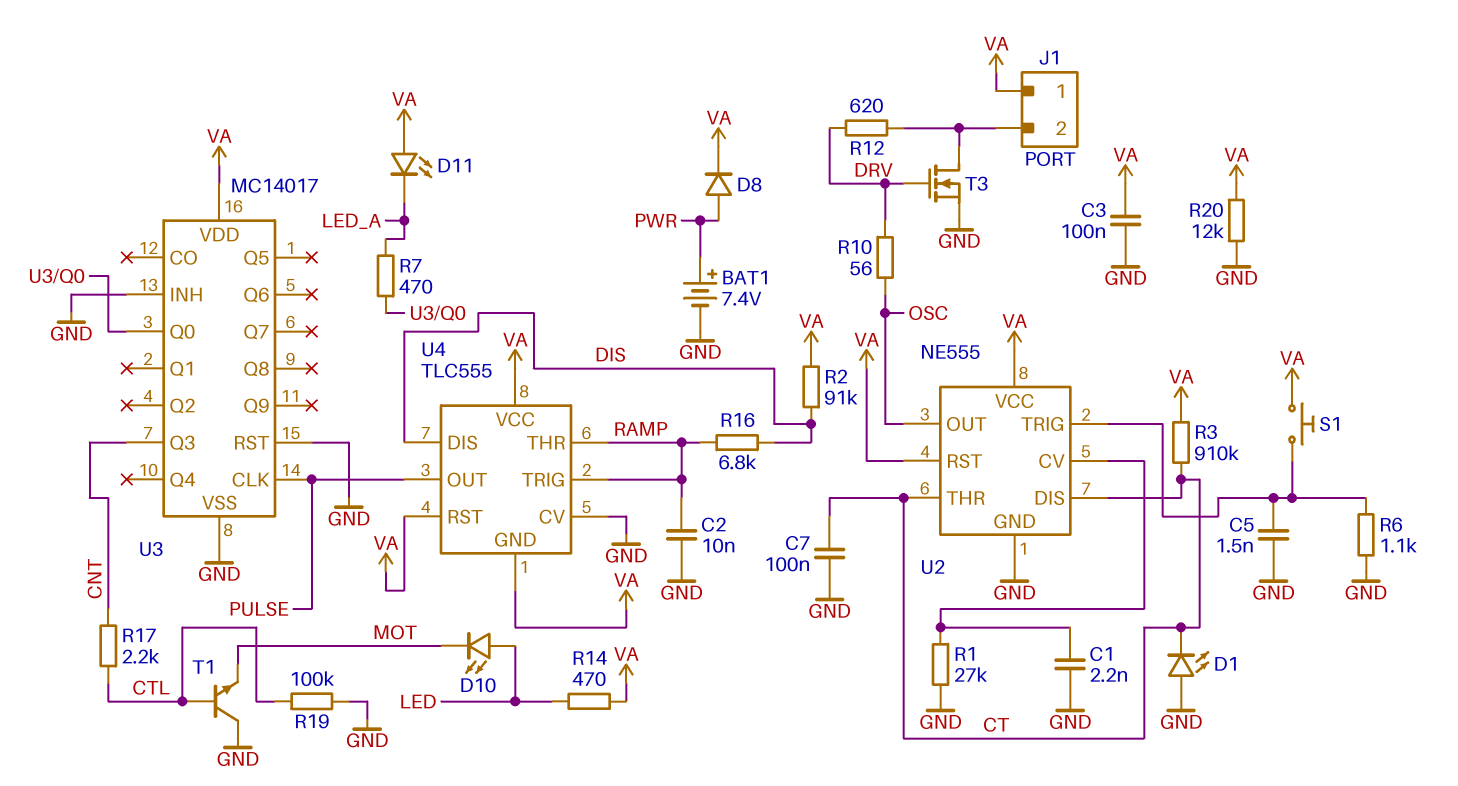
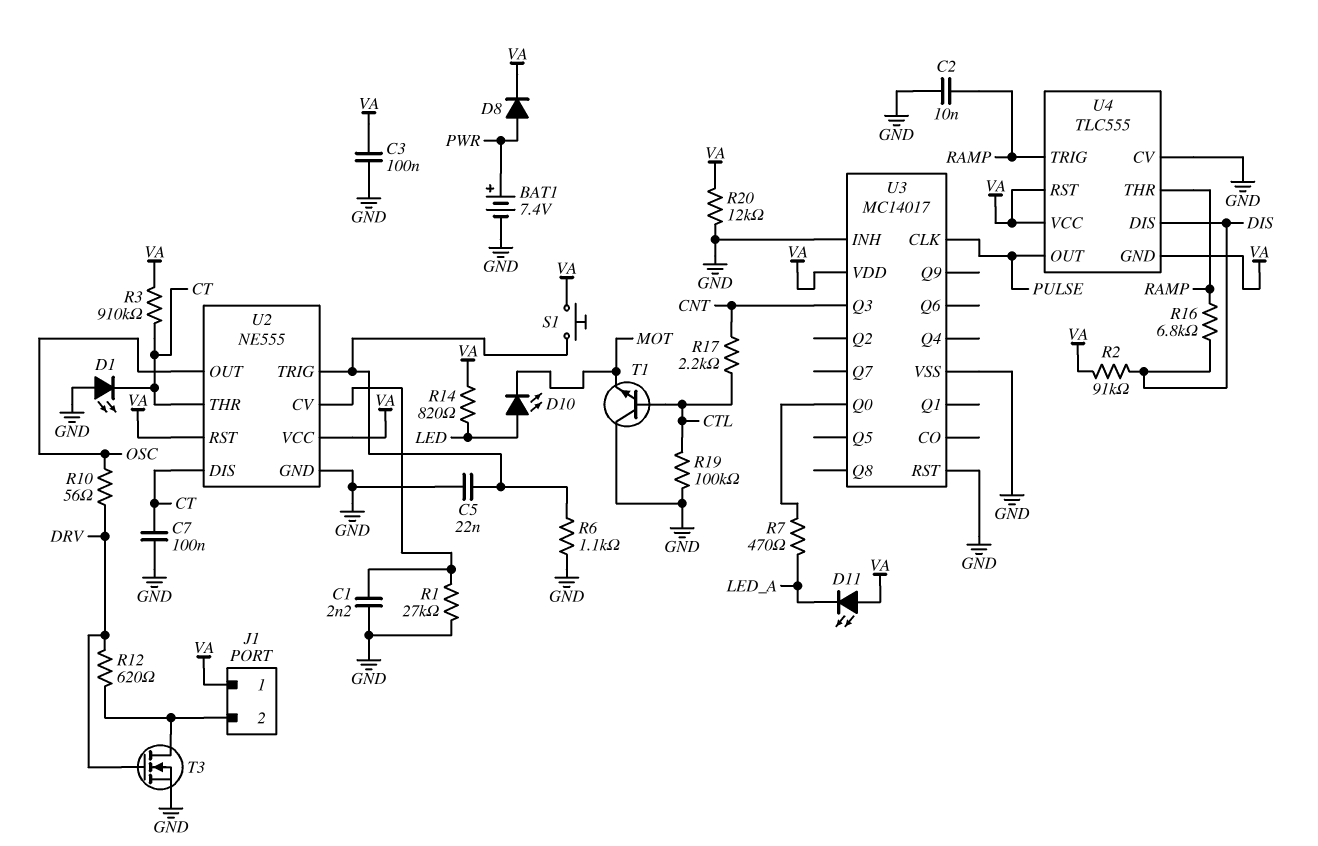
C5: 1.5nF (GND, U2/TRIG) -> 22nF (GND, U2/TRIG)
R14: 470 (LED, VA) -> 820 (LED, VA)

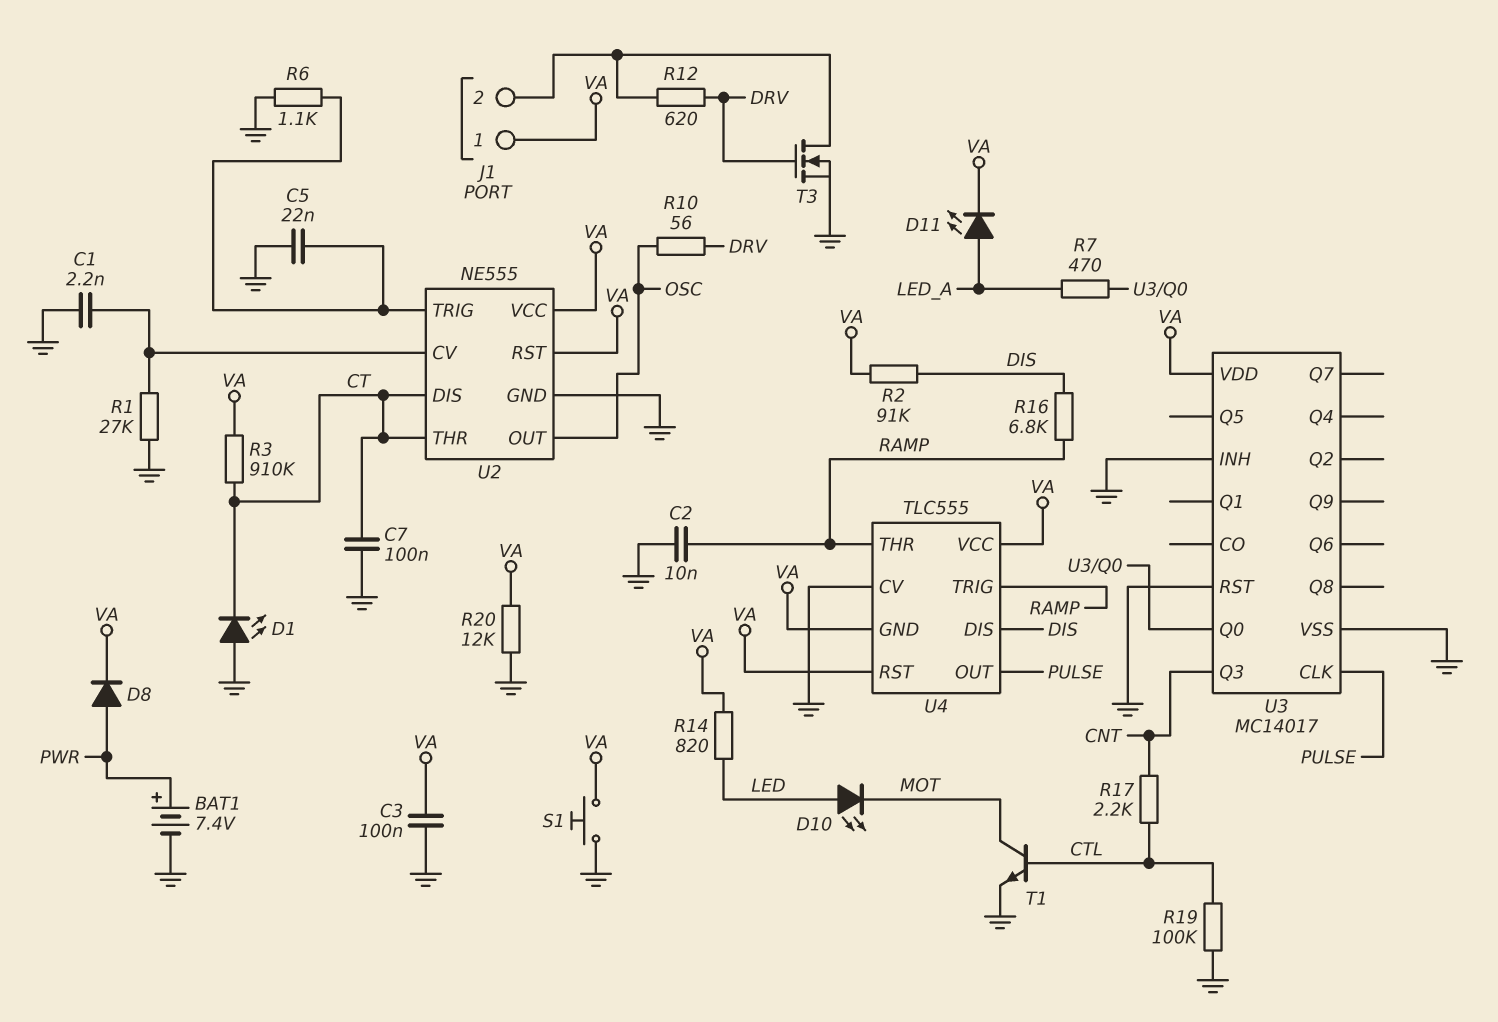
D11: LED (A VA, K LED_A) -> LED (A LED_A, K VA)
S1: button (U2/TRIG, VA) -> button (GND, VA)
T1: NPN (B CTL, C GND, E MOT) -> NPN (B CTL, C MOT, E GND)

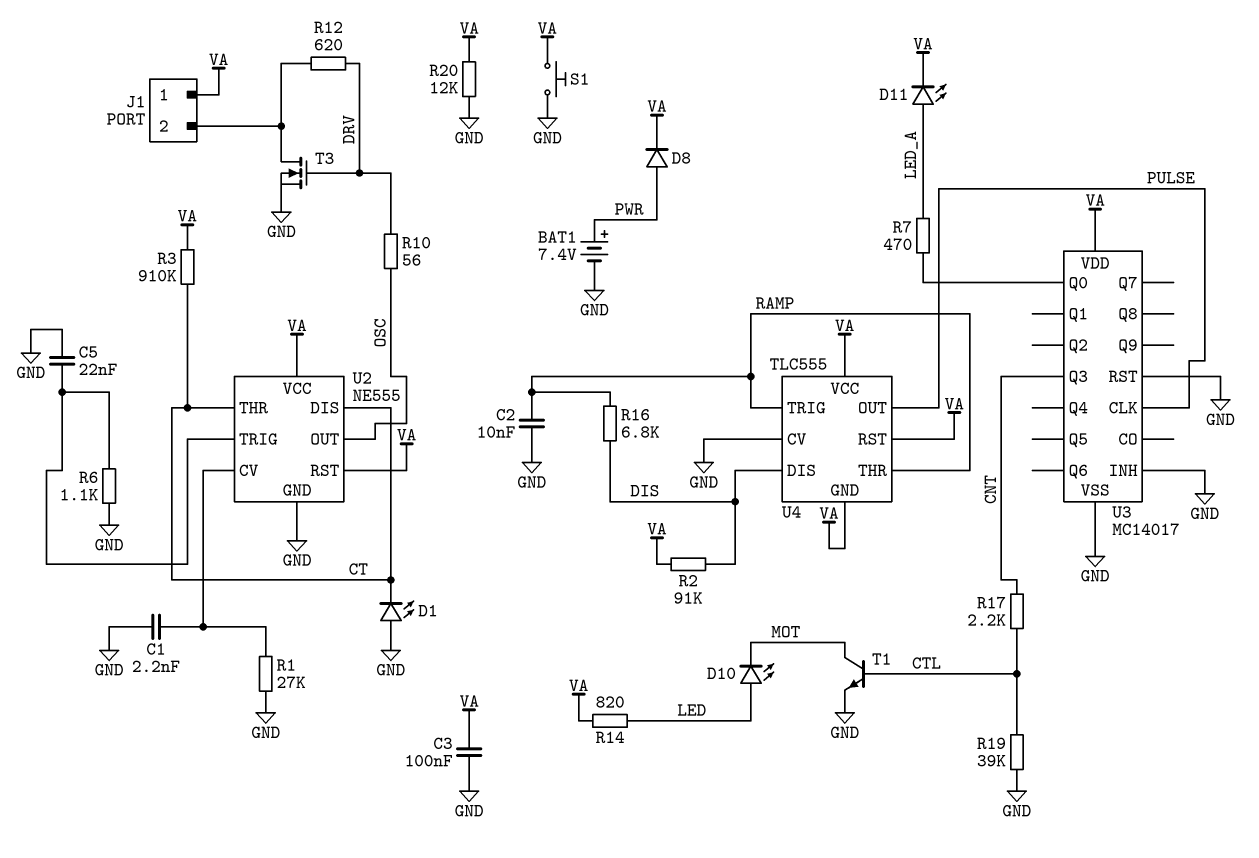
C7: 100nF (CT, GND) -> none
R19: 100k (CTL, GND) -> 39k (CTL, GND)

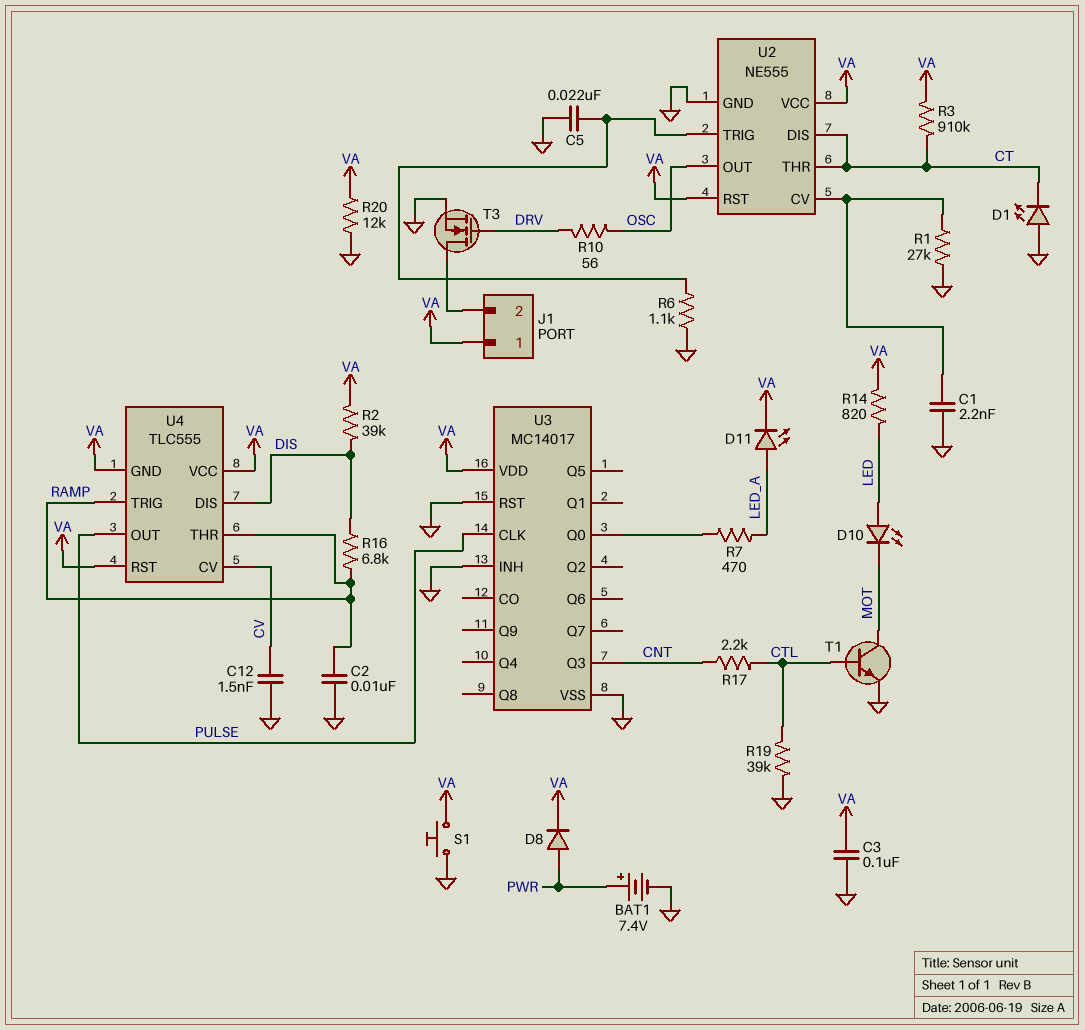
C12: none -> 1.5nF (CV, GND)
R2: 91k (DIS, VA) -> 39k (DIS, VA)
R12: 620 (DRV, J1/2) -> none
U4 pin CV: GND -> CV

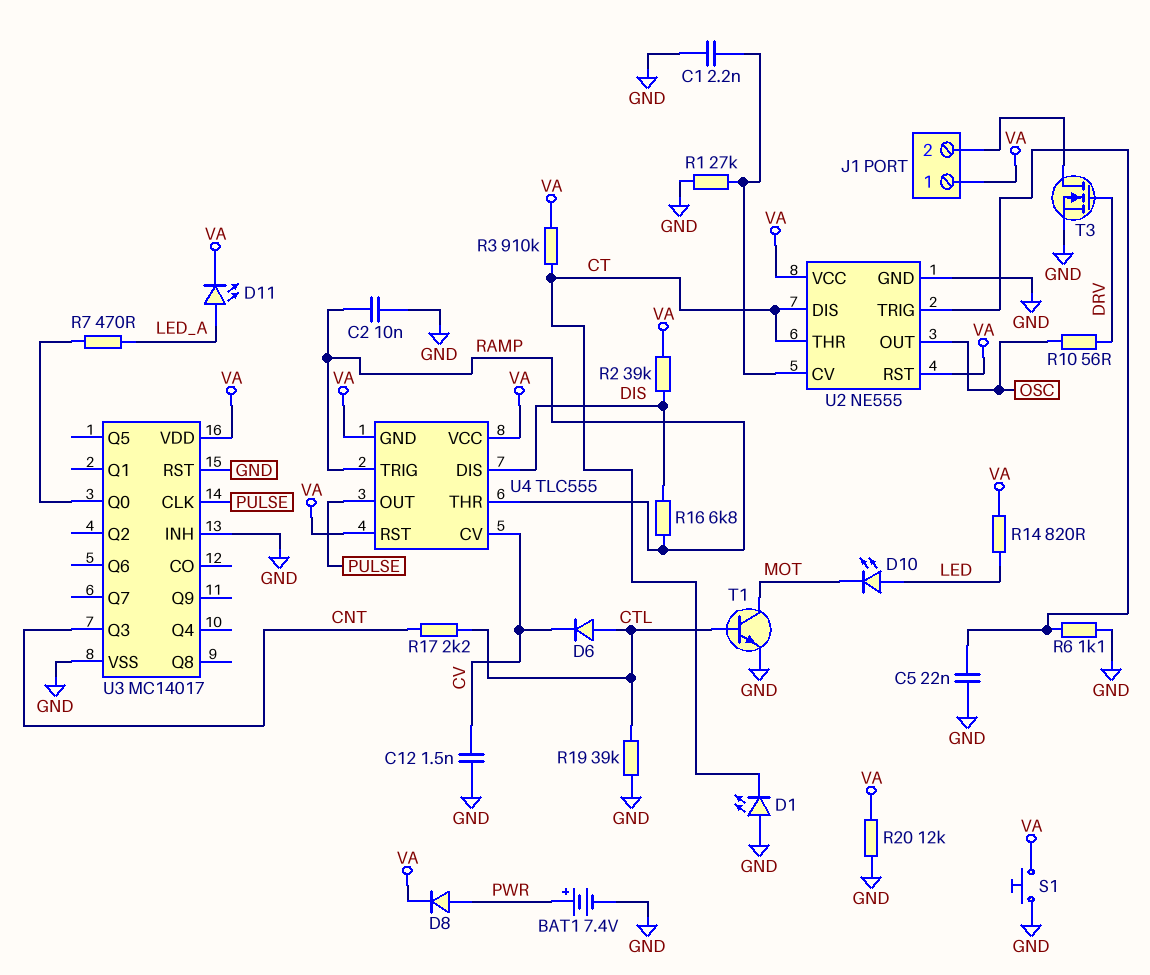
C3: 100nF (GND, VA) -> none
D6: none -> diode (A CTL, K CV)

